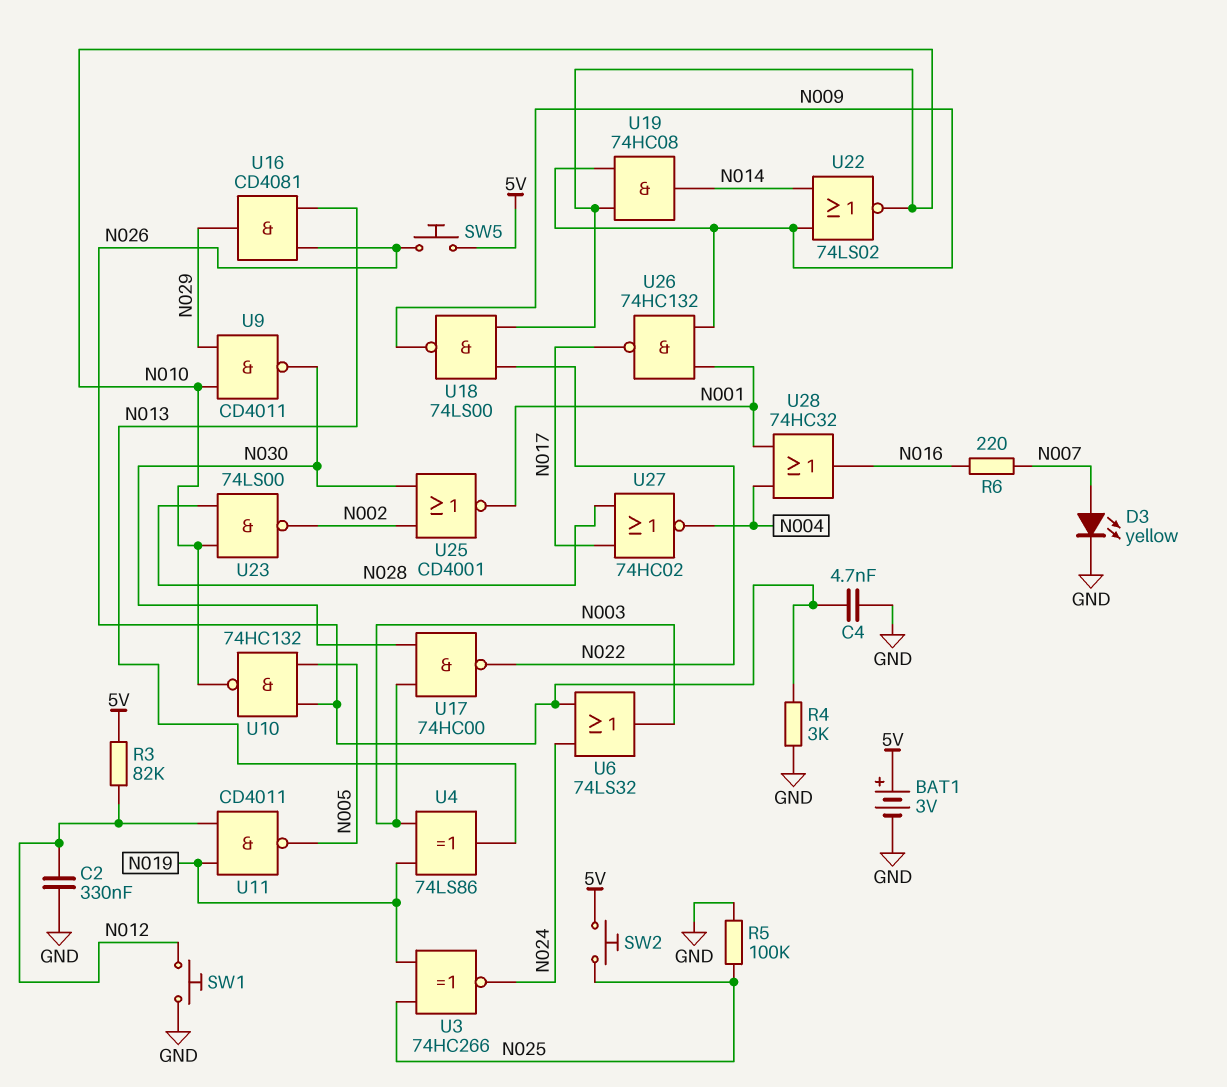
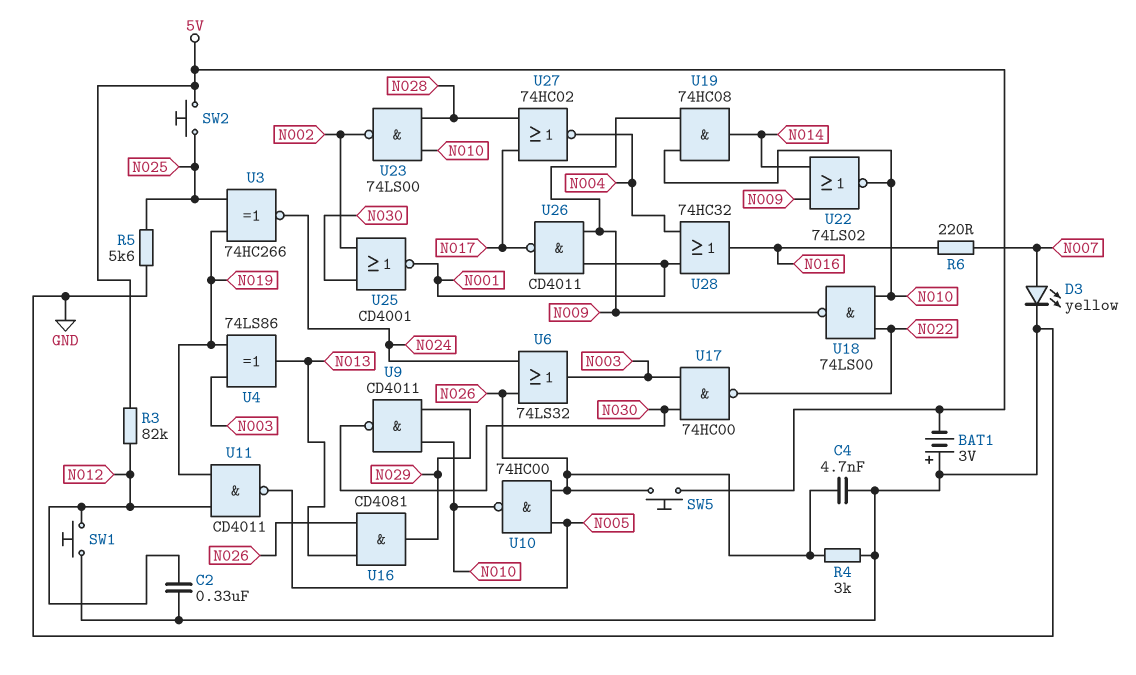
BAT1: 3V (plus 5V, minus GND) -> 3V (plus GND, minus 5V)
R5: 100k (GND, N025) -> 5.6k (GND, N025)
U10: NAND 74HC132 (in N005, in N026, out N010) -> NAND 74HC00 (in N005, in N026, out N010)
U26: NAND 74HC132 (in N001, in N009, out N017) -> NAND CD4011 (in N001, in N009, out N017)

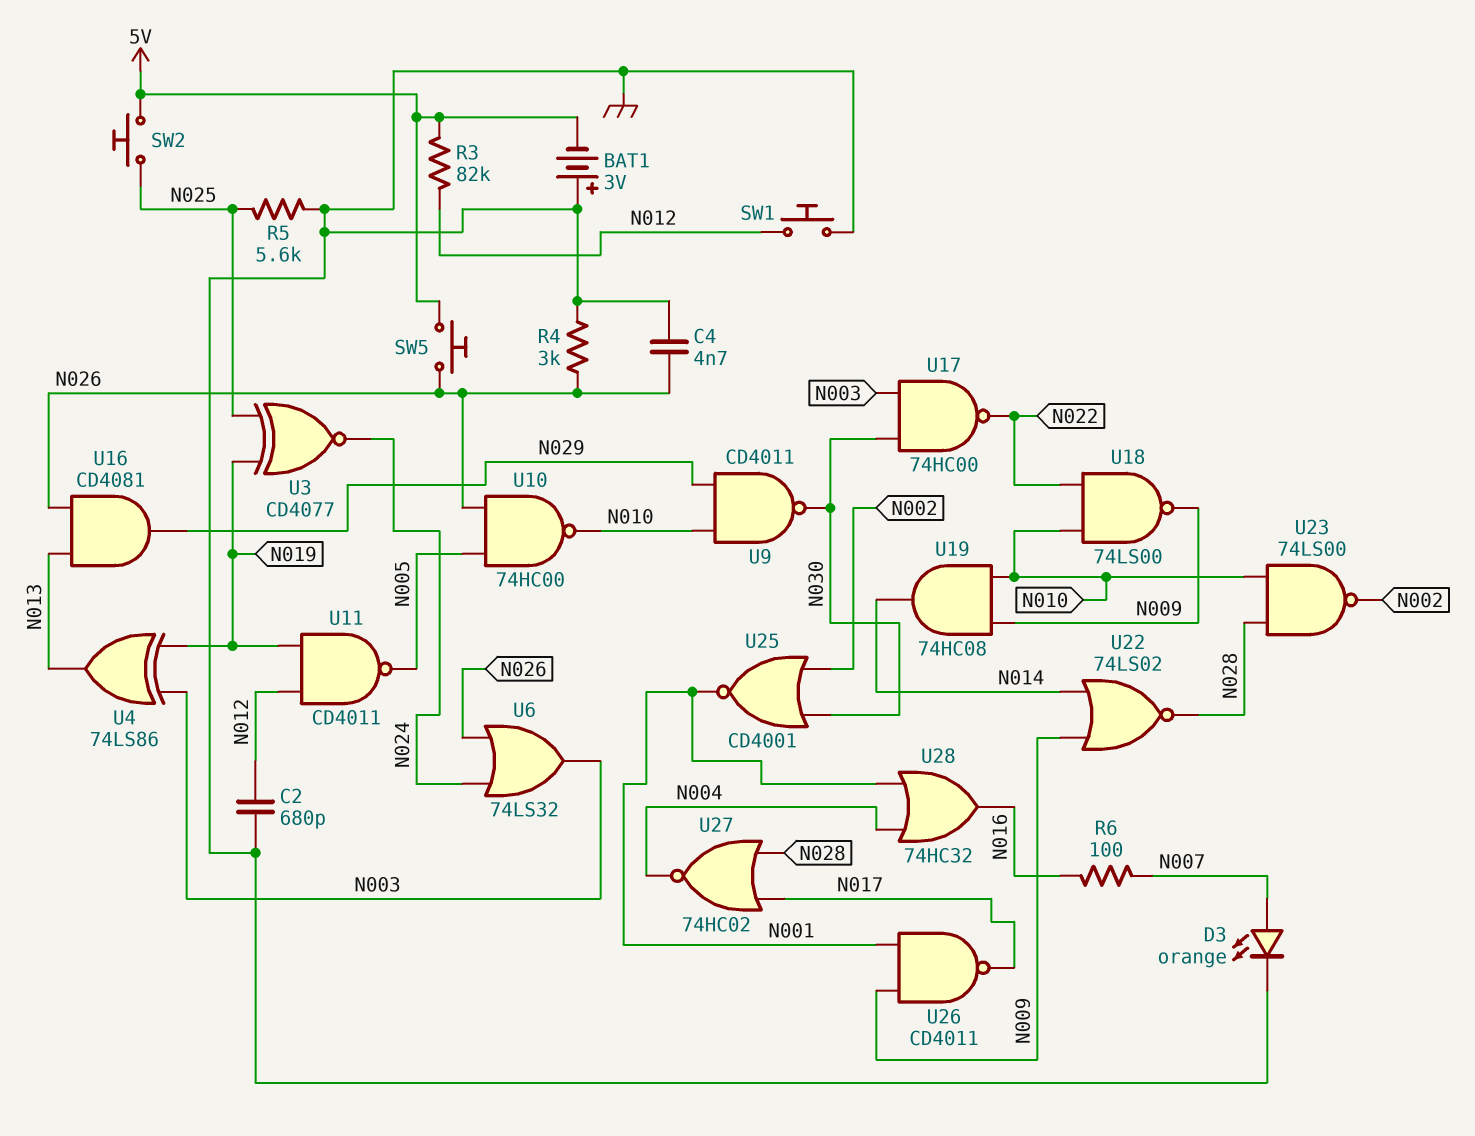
C2: 330nF (GND, N012) -> 680pF (GND, N012)
D3: LED yellow (A N007, K GND) -> LED orange (A N007, K GND)
R6: 220 (N007, N016) -> 100 (N007, N016)
U3: XNOR 74HC266 (in N019, in N025, out N024) -> XNOR CD4077 (in N019, in N025, out N024)
U22: NOR 74LS02 (in N009, in N014, out N010) -> NOR 74LS02 (in N009, in N014, out N028)

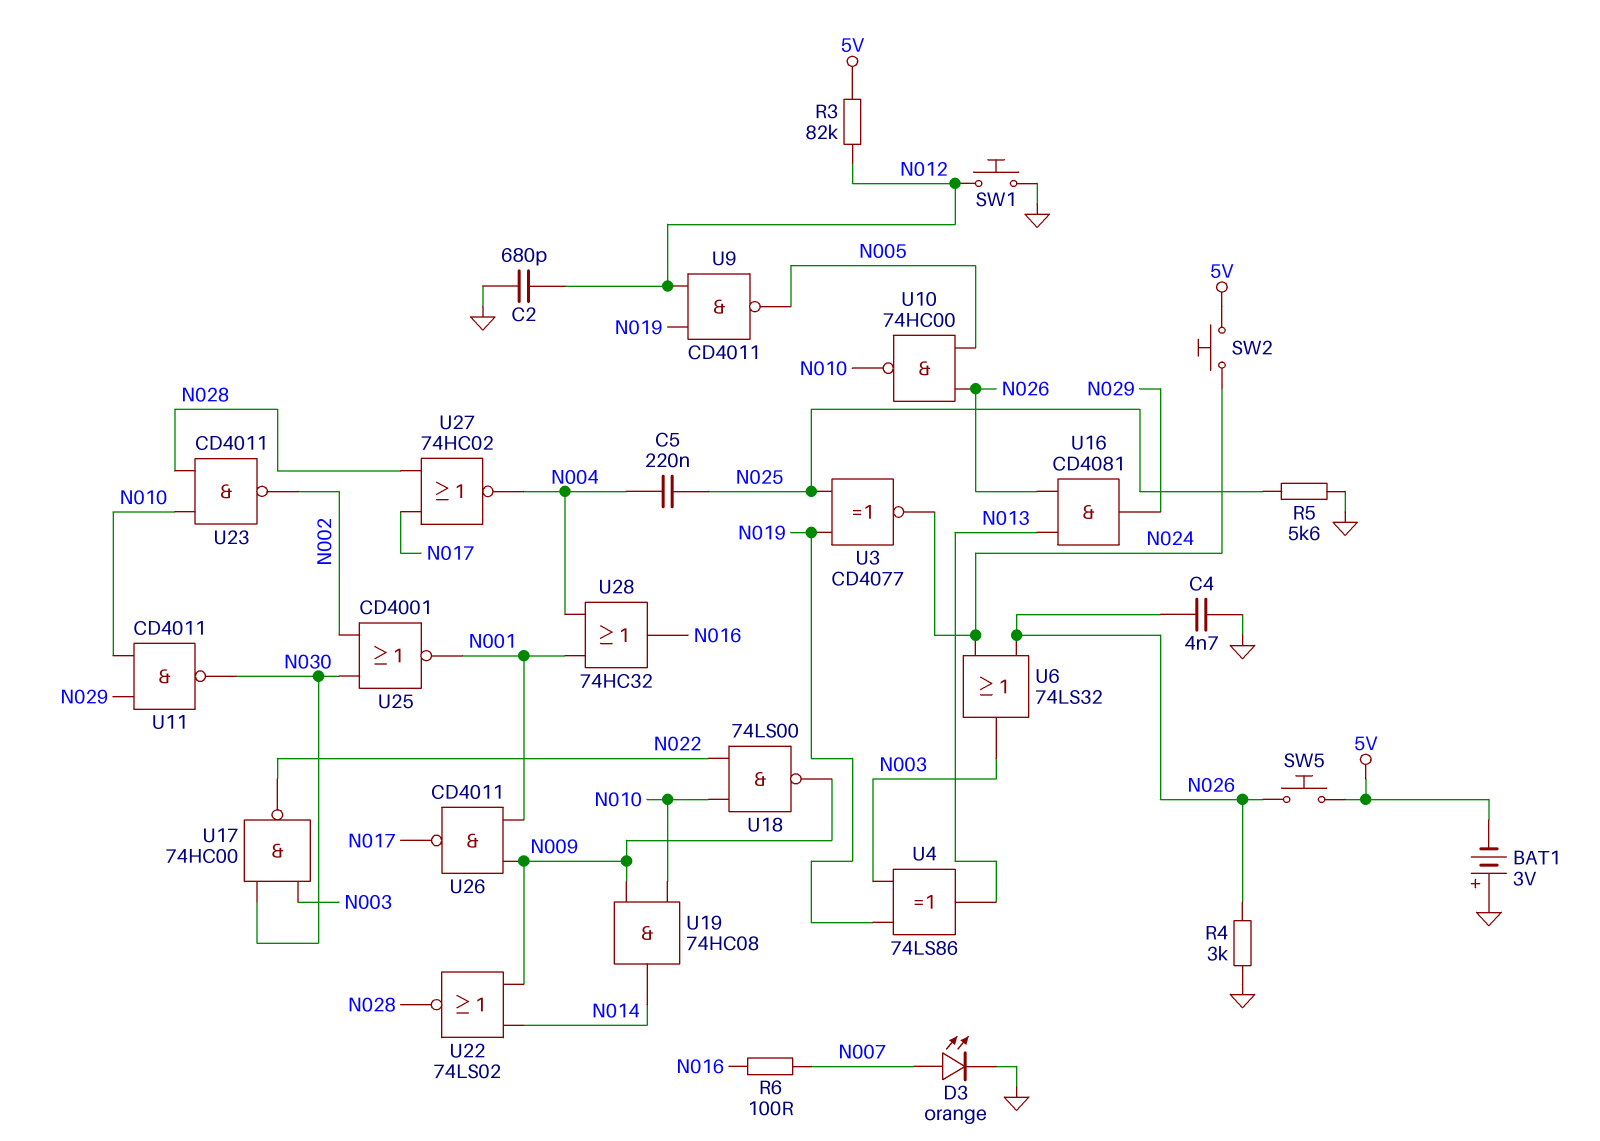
C5: none -> 220nF (N004, N025)
SW2: button (5V, N025) -> button (5V, N024)
U9: NAND CD4011 (in N010, in N029, out N030) -> NAND CD4011 (in N012, in N019, out N005)
U11: NAND CD4011 (in N012, in N019, out N005) -> NAND CD4011 (in N010, in N029, out N030)
U23: NAND 74LS00 (in N010, in N028, out N002) -> NAND CD4011 (in N010, in N028, out N002)

